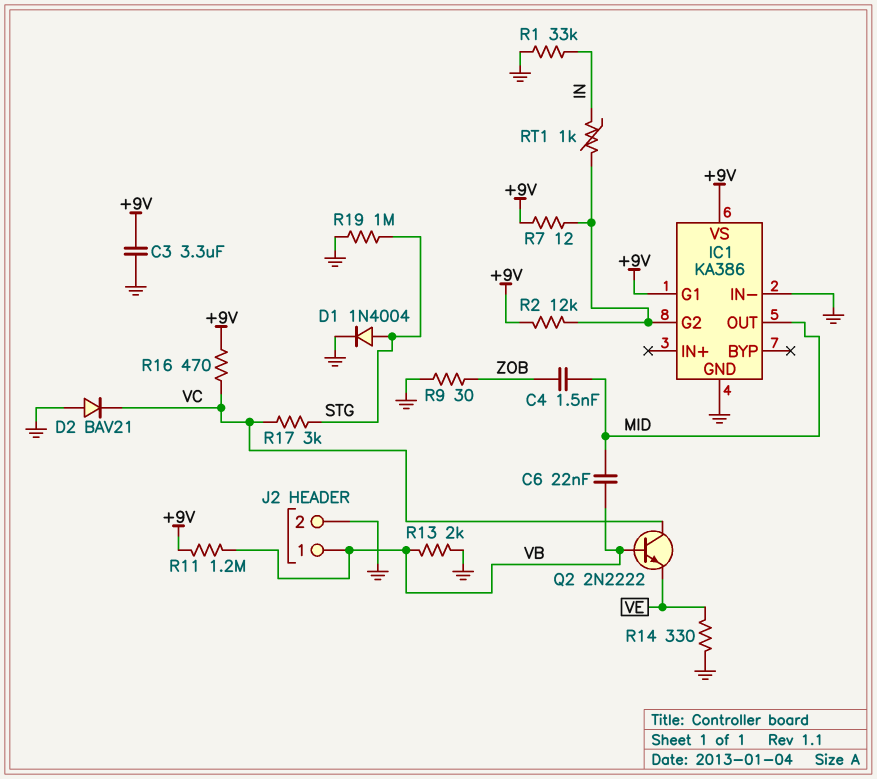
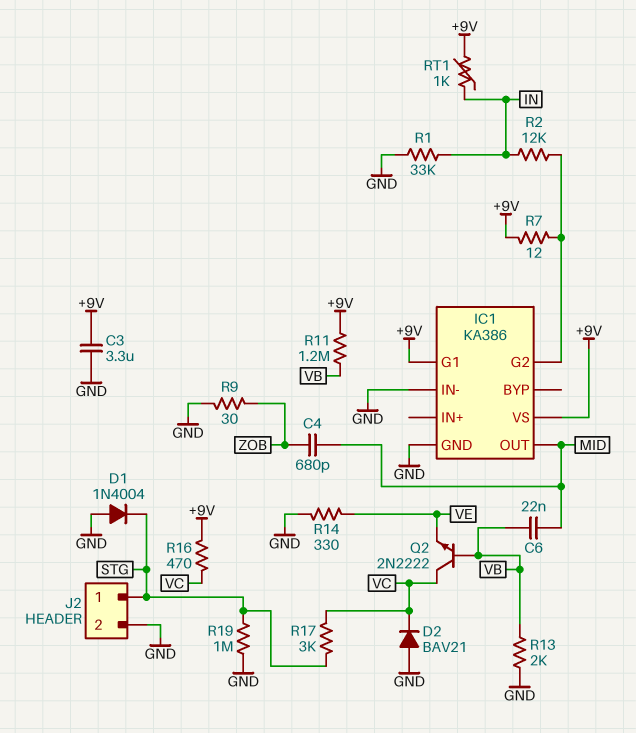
C4: 1.5nF (MID, ZOB) -> 680pF (MID, ZOB)
D1: diode 1N4004 (A STG, K GND) -> diode 1N4004 (A GND, K STG)
J2 pin 1: VB -> STG
R2: 12k (+9V, IC1/G2) -> 12k (IC1/G2, IN)
RT1: 1k (IC1/G2, IN) -> 1k (+9V, IN)

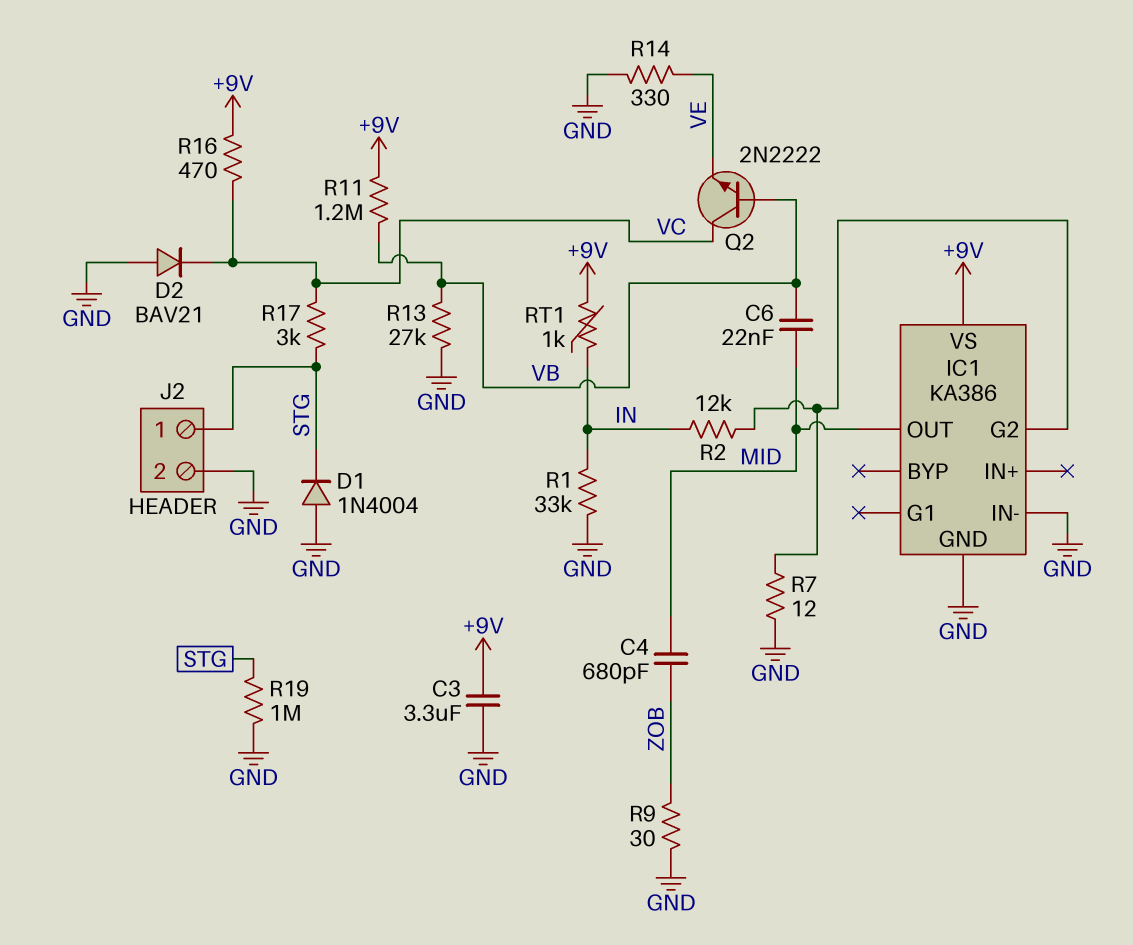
IC1 pin G1: +9V -> none
R7: 12 (+9V, IC1/G2) -> 12 (GND, IC1/G2)
R13: 2k (GND, VB) -> 27k (GND, VB)

